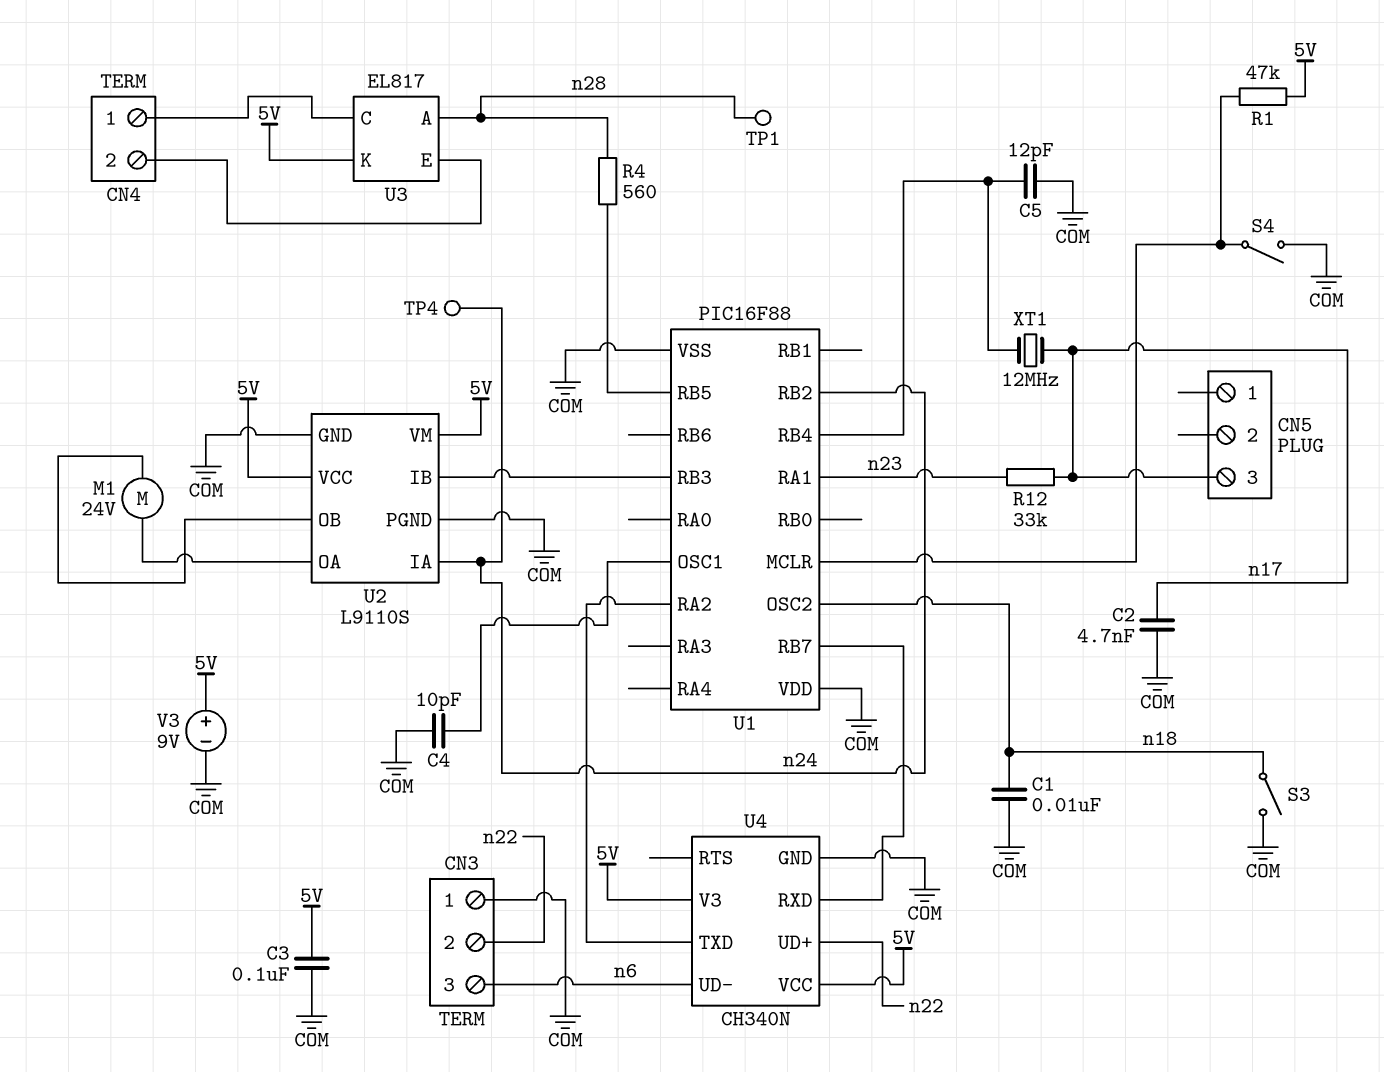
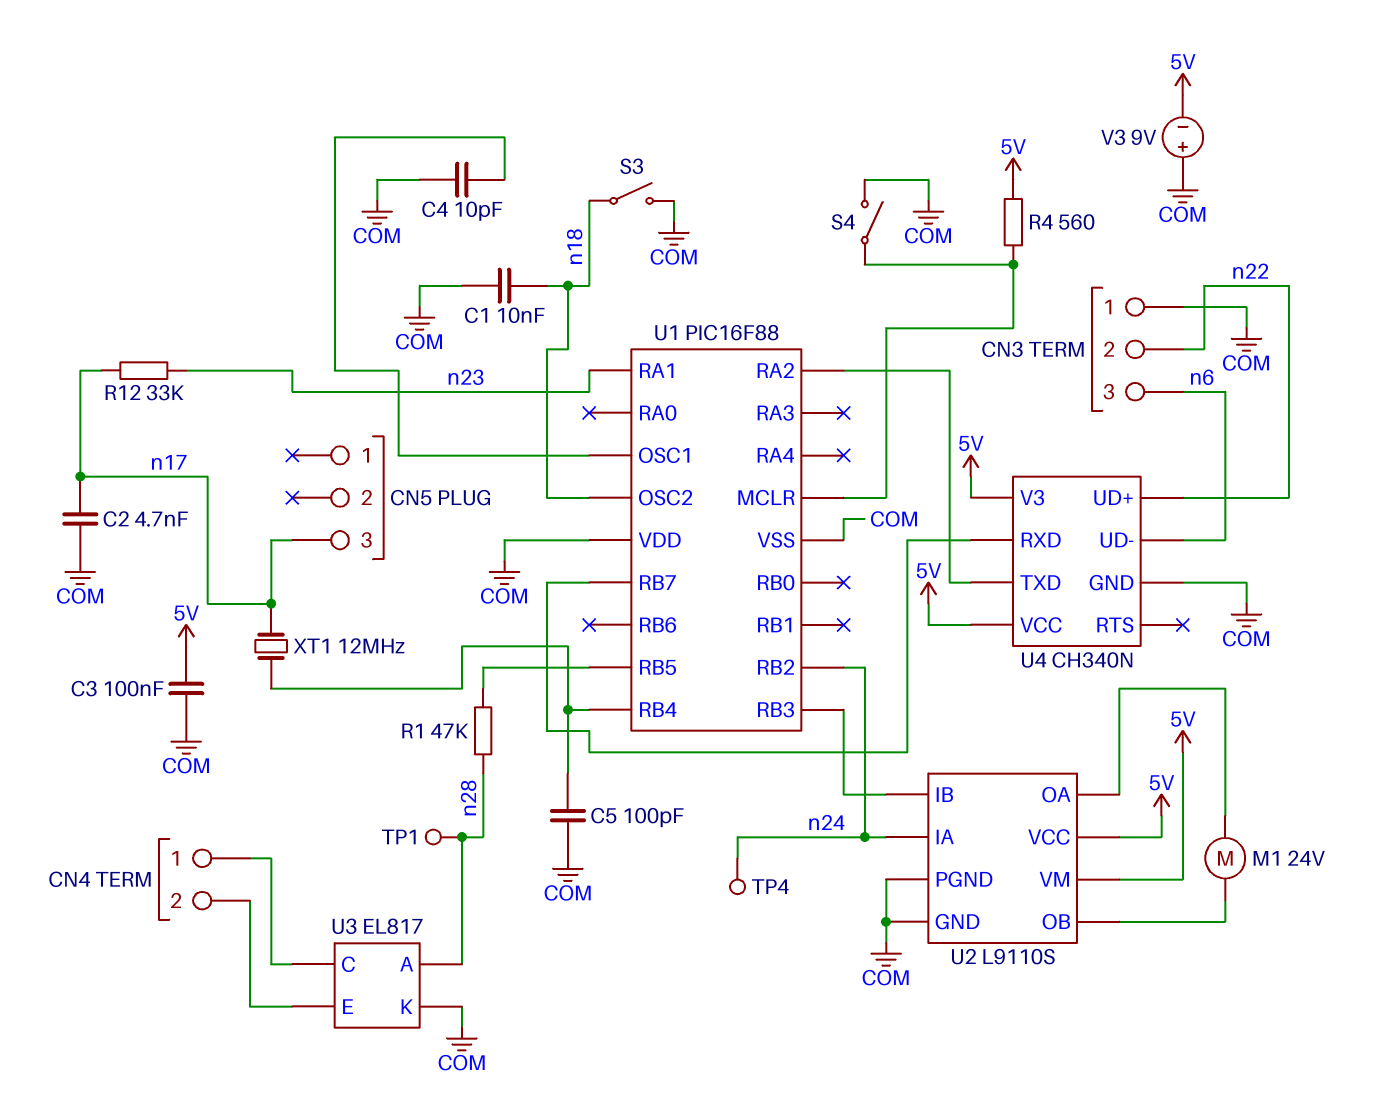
C5: 12pF (COM, U1/RB4) -> 100pF (COM, U1/RB4)
R1: 47k (5V, U1/MCLR) -> 47k (U1/RB5, n28)
R4: 560 (U1/RB5, n28) -> 560 (5V, U1/MCLR)
U3 pin K: 5V -> COM
V3: 9V (plus 5V, minus COM) -> 9V (plus COM, minus 5V)

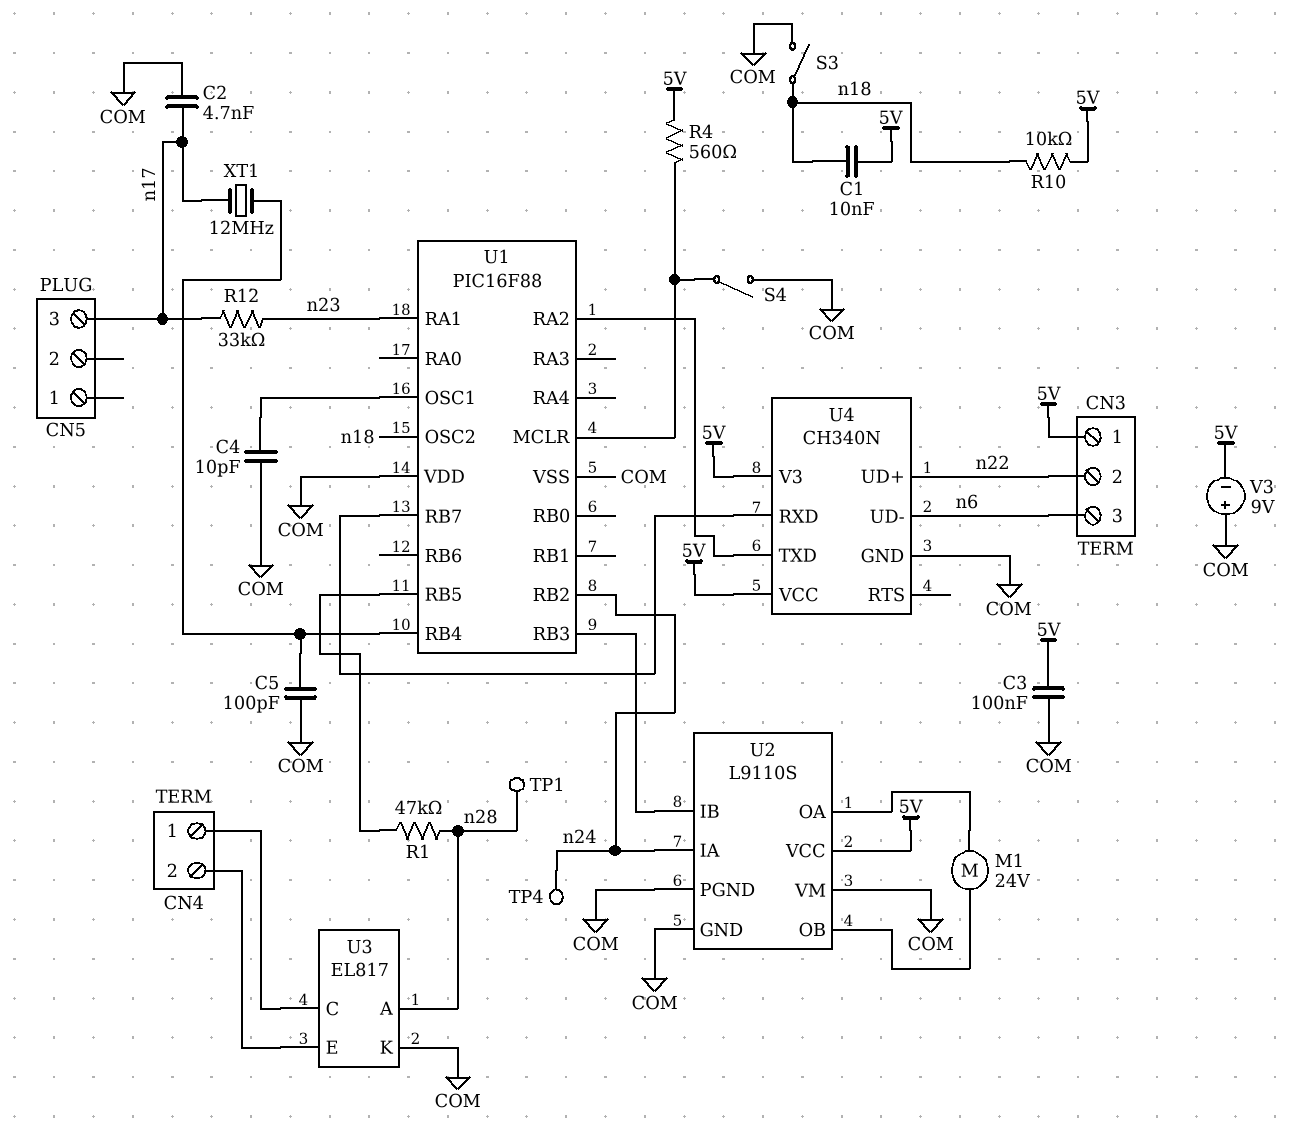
C1: 10nF (COM, n18) -> 10nF (5V, n18)
CN3 pin 1: COM -> 5V
R10: none -> 10k (5V, n18)
U2 pin VM: 5V -> COM

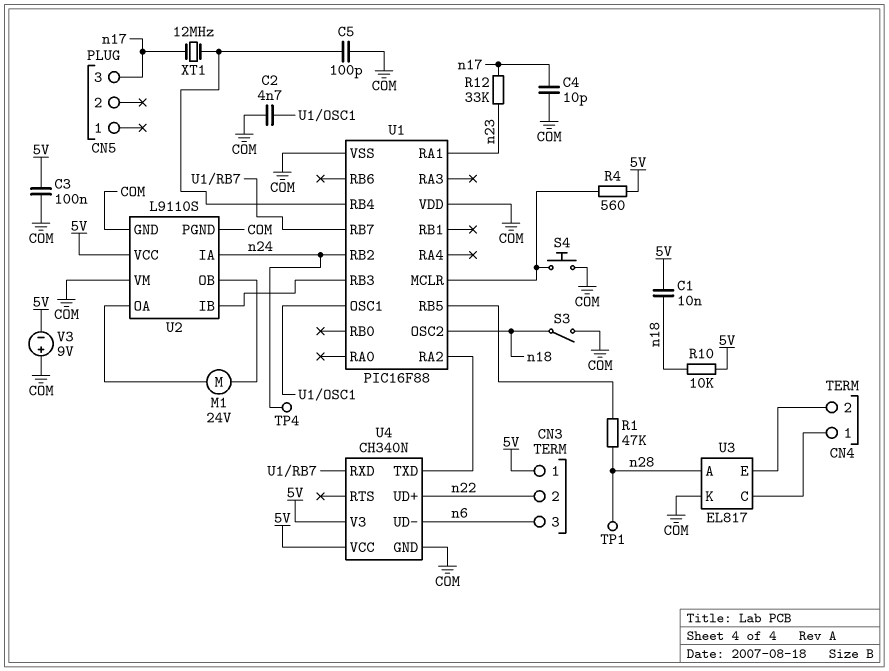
C2: 4.7nF (COM, n17) -> 4.7nF (COM, U1/OSC1)
C4: 10pF (COM, U1/OSC1) -> 10pF (COM, n17)
S4: switch (COM, U1/MCLR) -> button (COM, U1/MCLR)

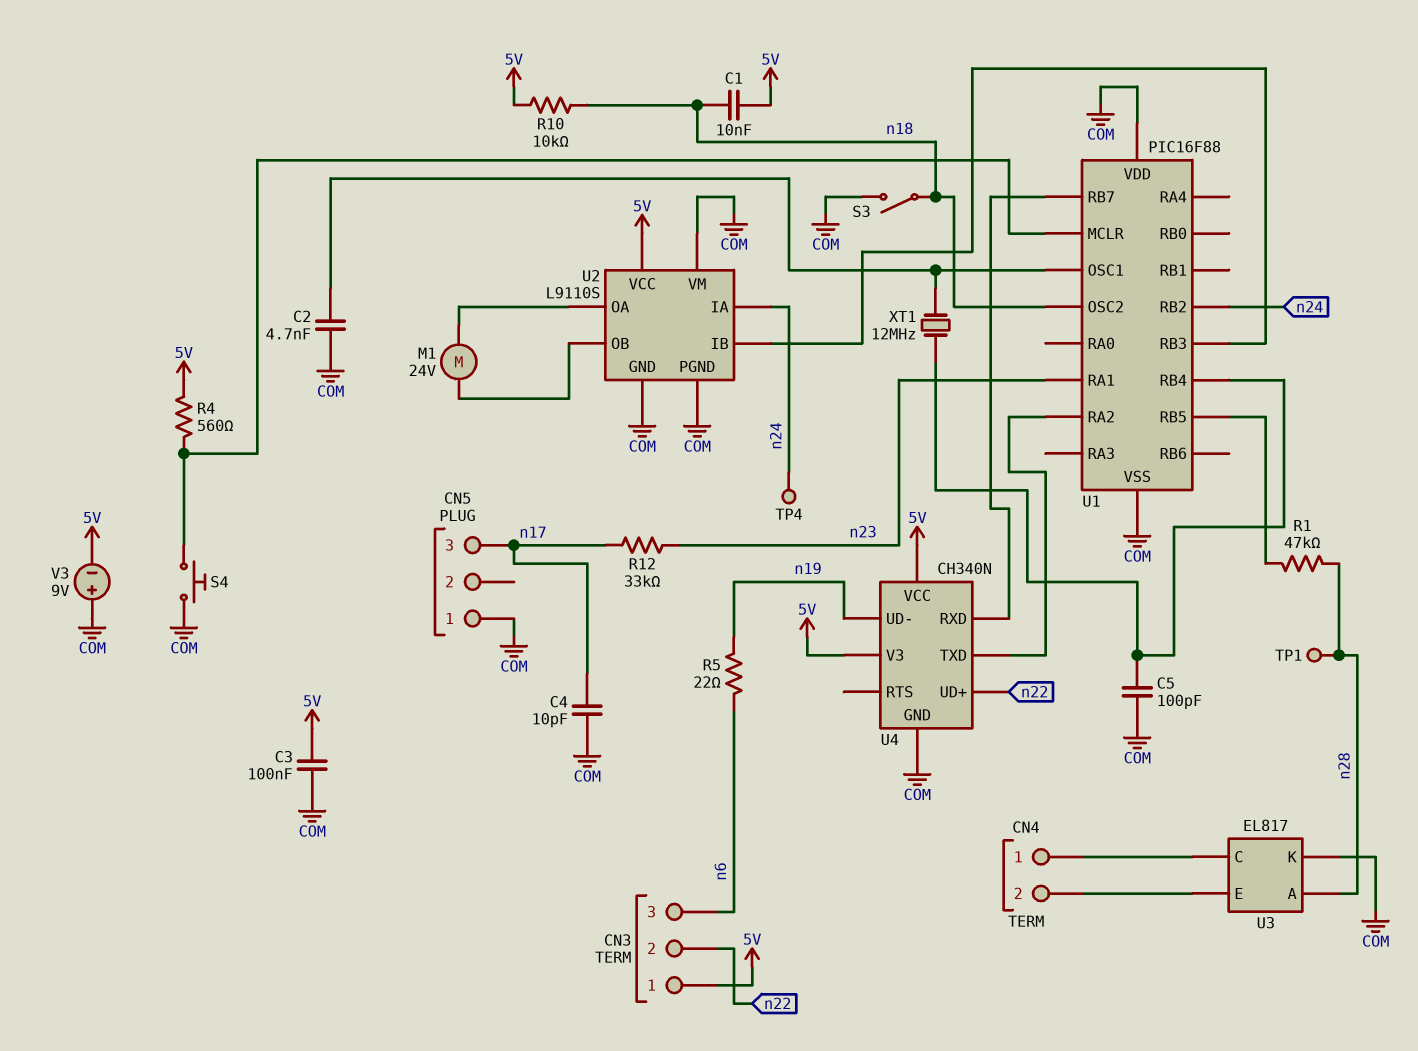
CN5 pin 1: none -> COM
R5: none -> 22 (n6, n19)
U4 pin UD-: n6 -> n19
XT1: 12MHz (U1/RB4, n17) -> 12MHz (U1/OSC1, U1/RB4)

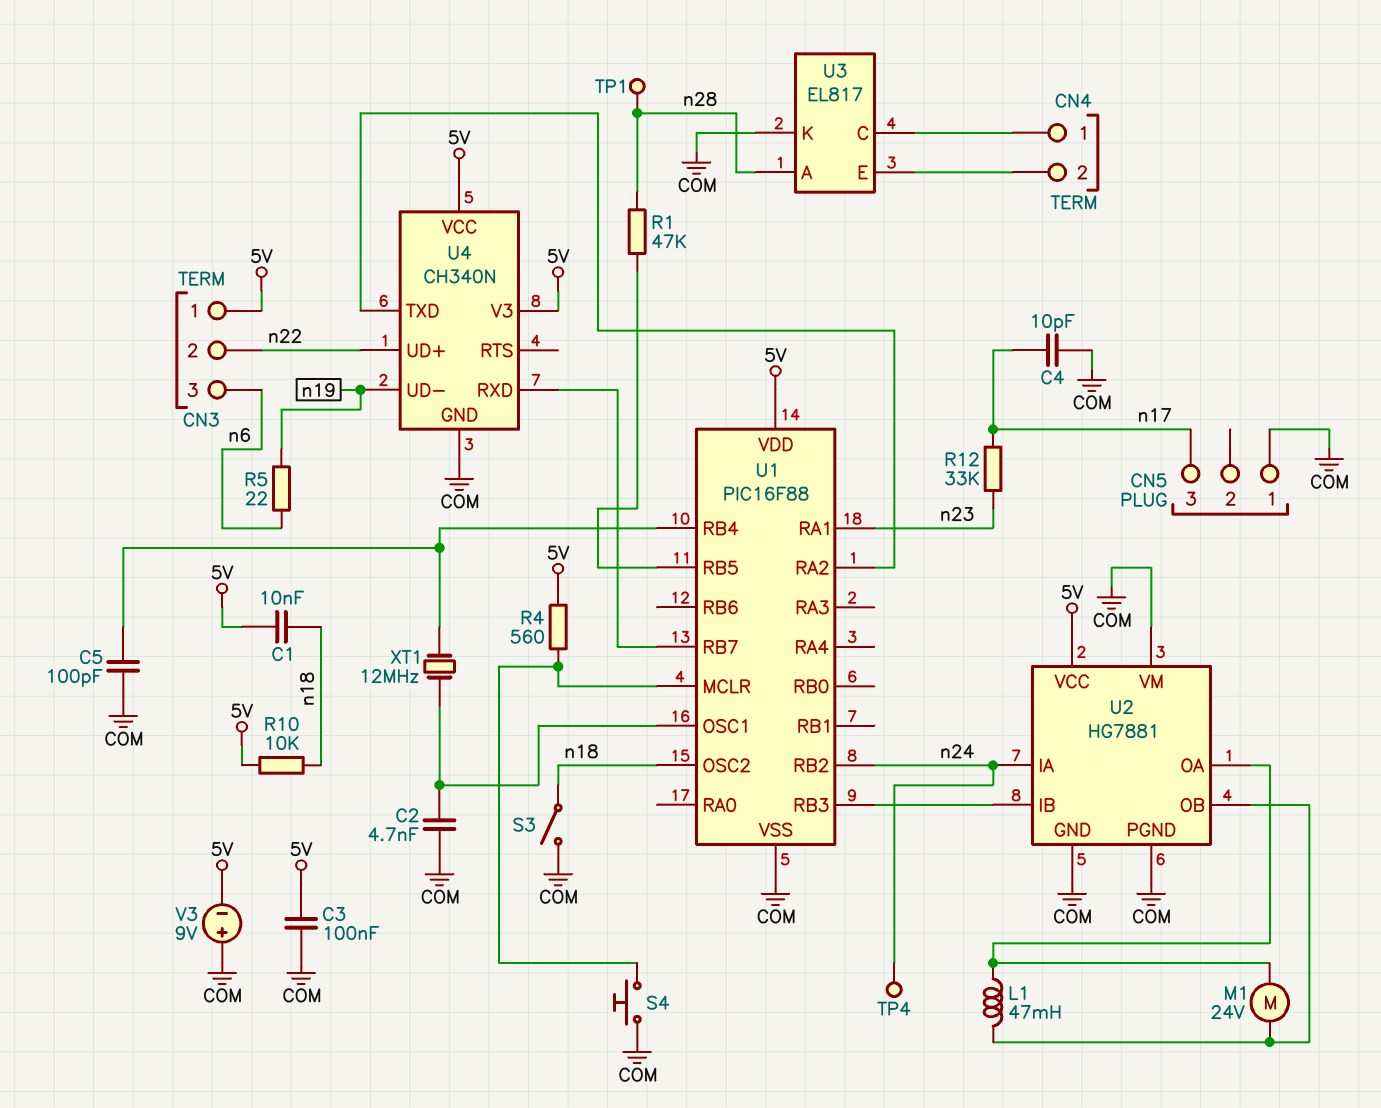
L1: none -> 47mH (U2/OA, U2/OB)
U1 pin VDD: COM -> 5V
U2: L9110S -> HG7881

